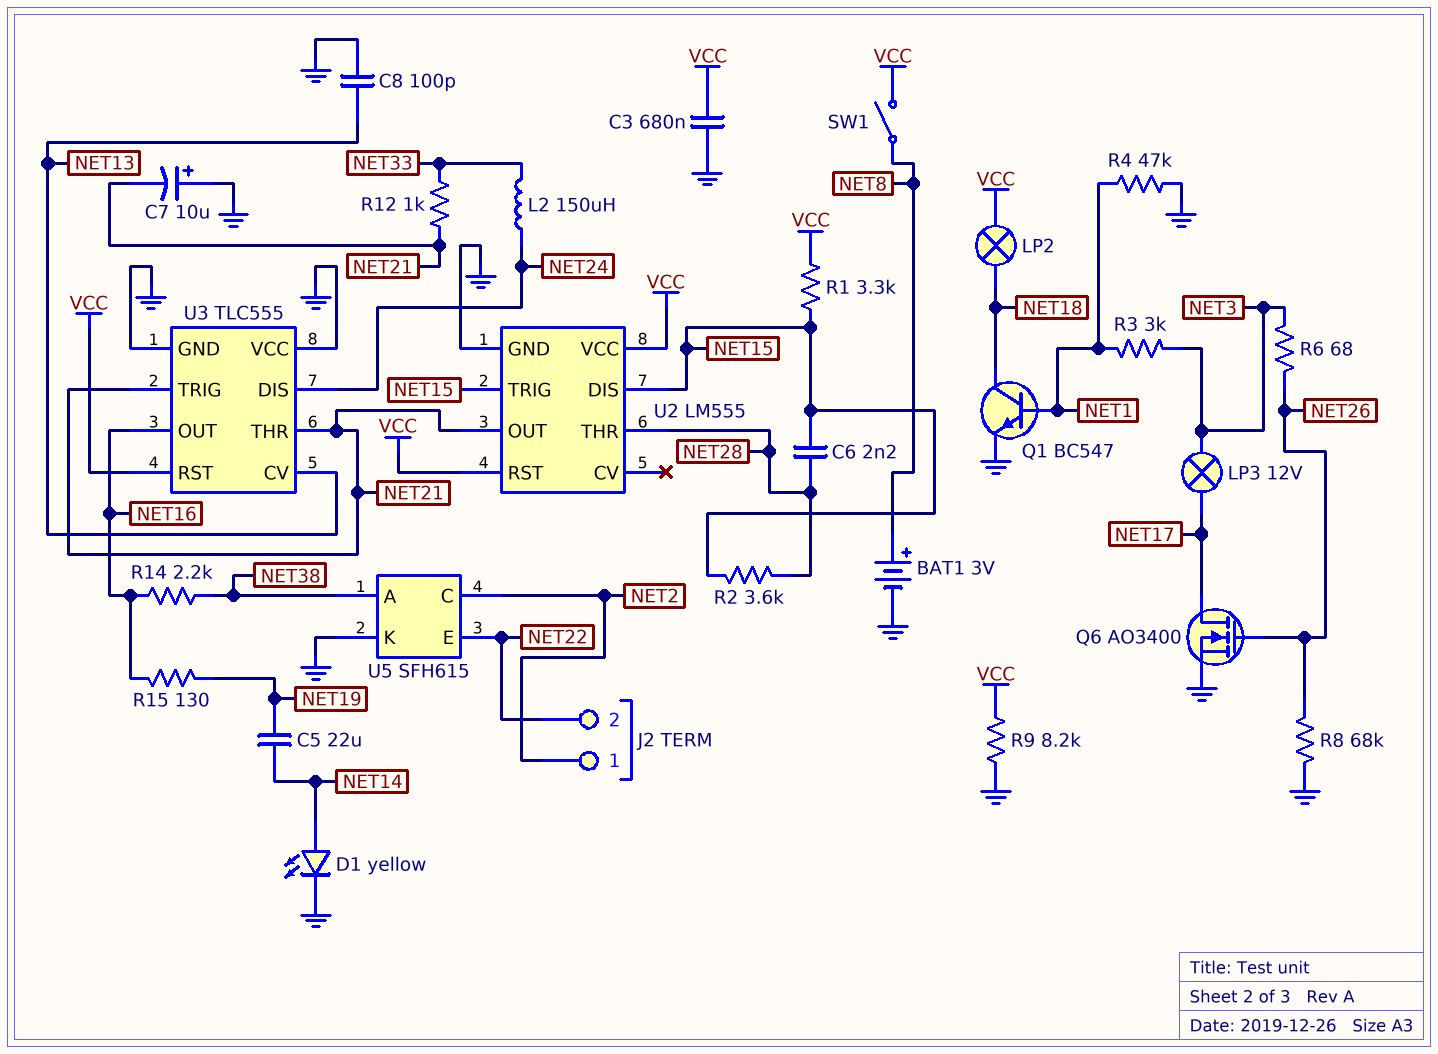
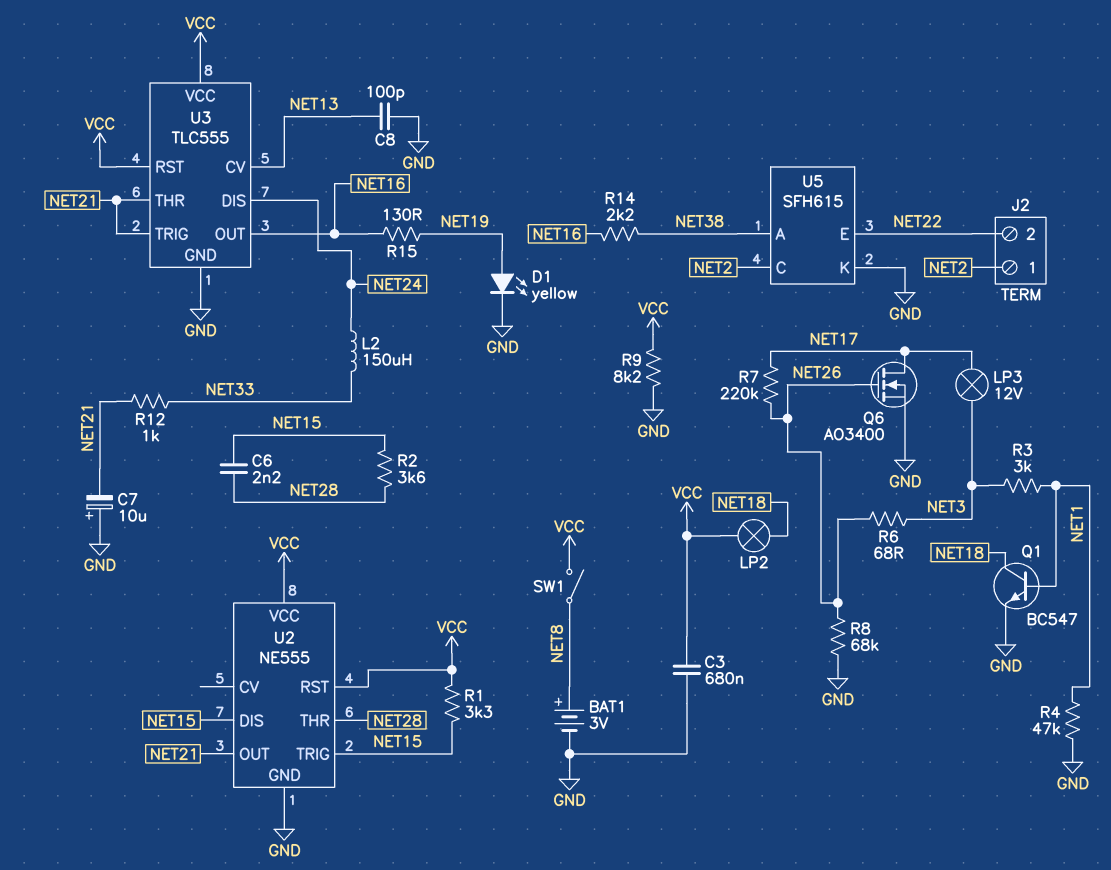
C5: 22uF (NET14, NET19) -> none
D1: LED yellow (A NET14, K GND) -> LED yellow (A NET19, K GND)
R7: none -> 220k (NET17, NET26)
U2: LM555 -> NE555
U3 pin VCC: GND -> VCC

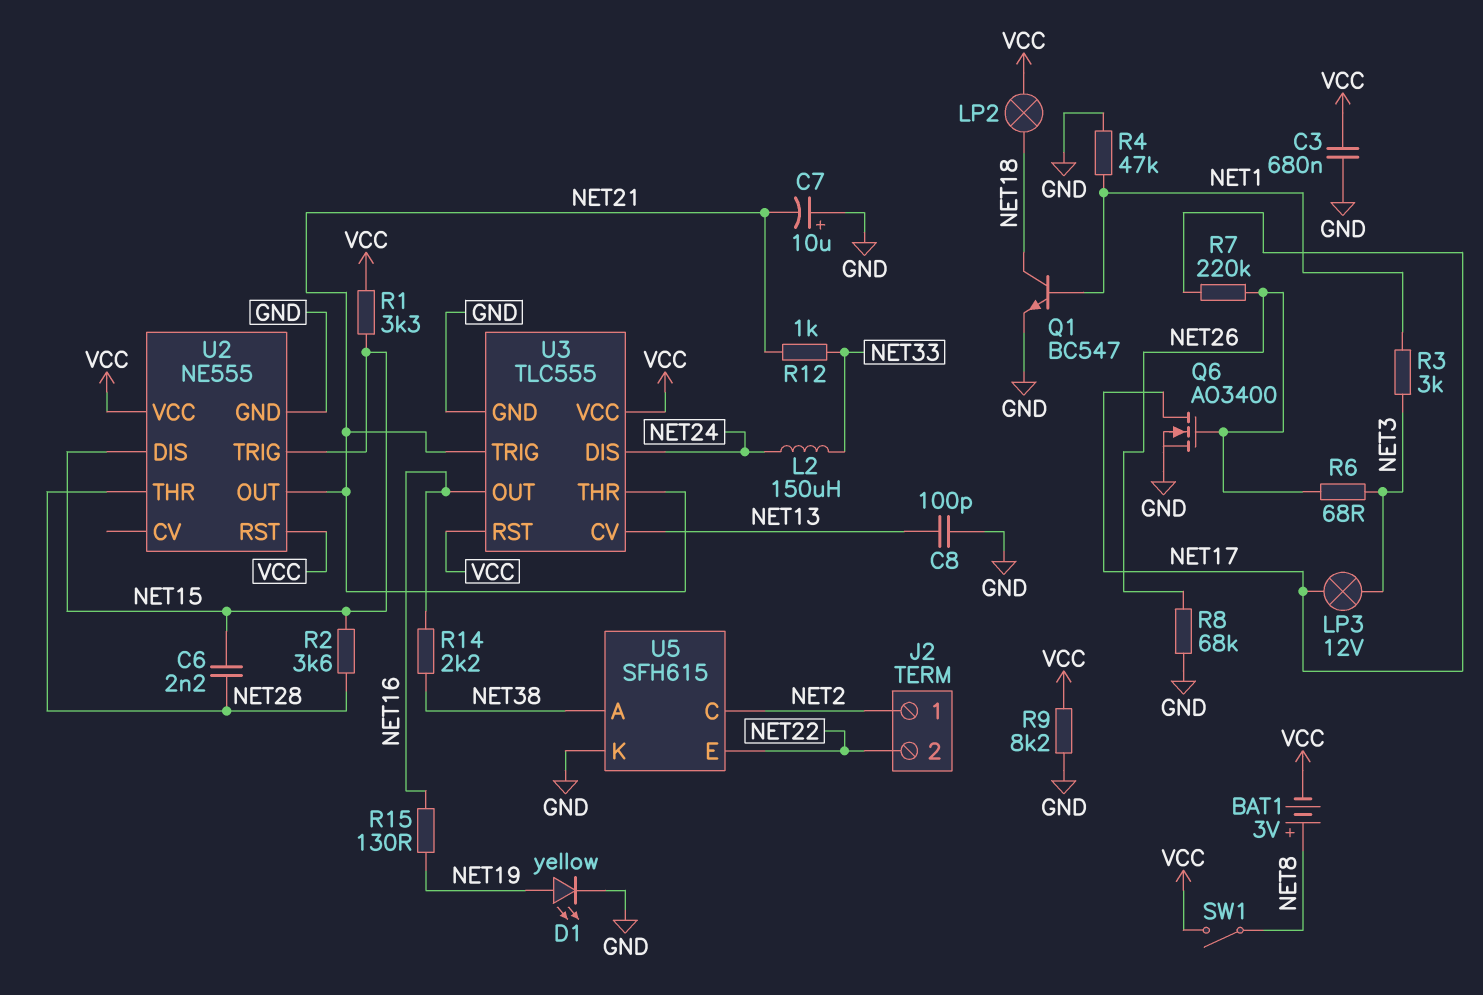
BAT1: 3V (plus NET8, minus GND) -> 3V (plus NET8, minus VCC)

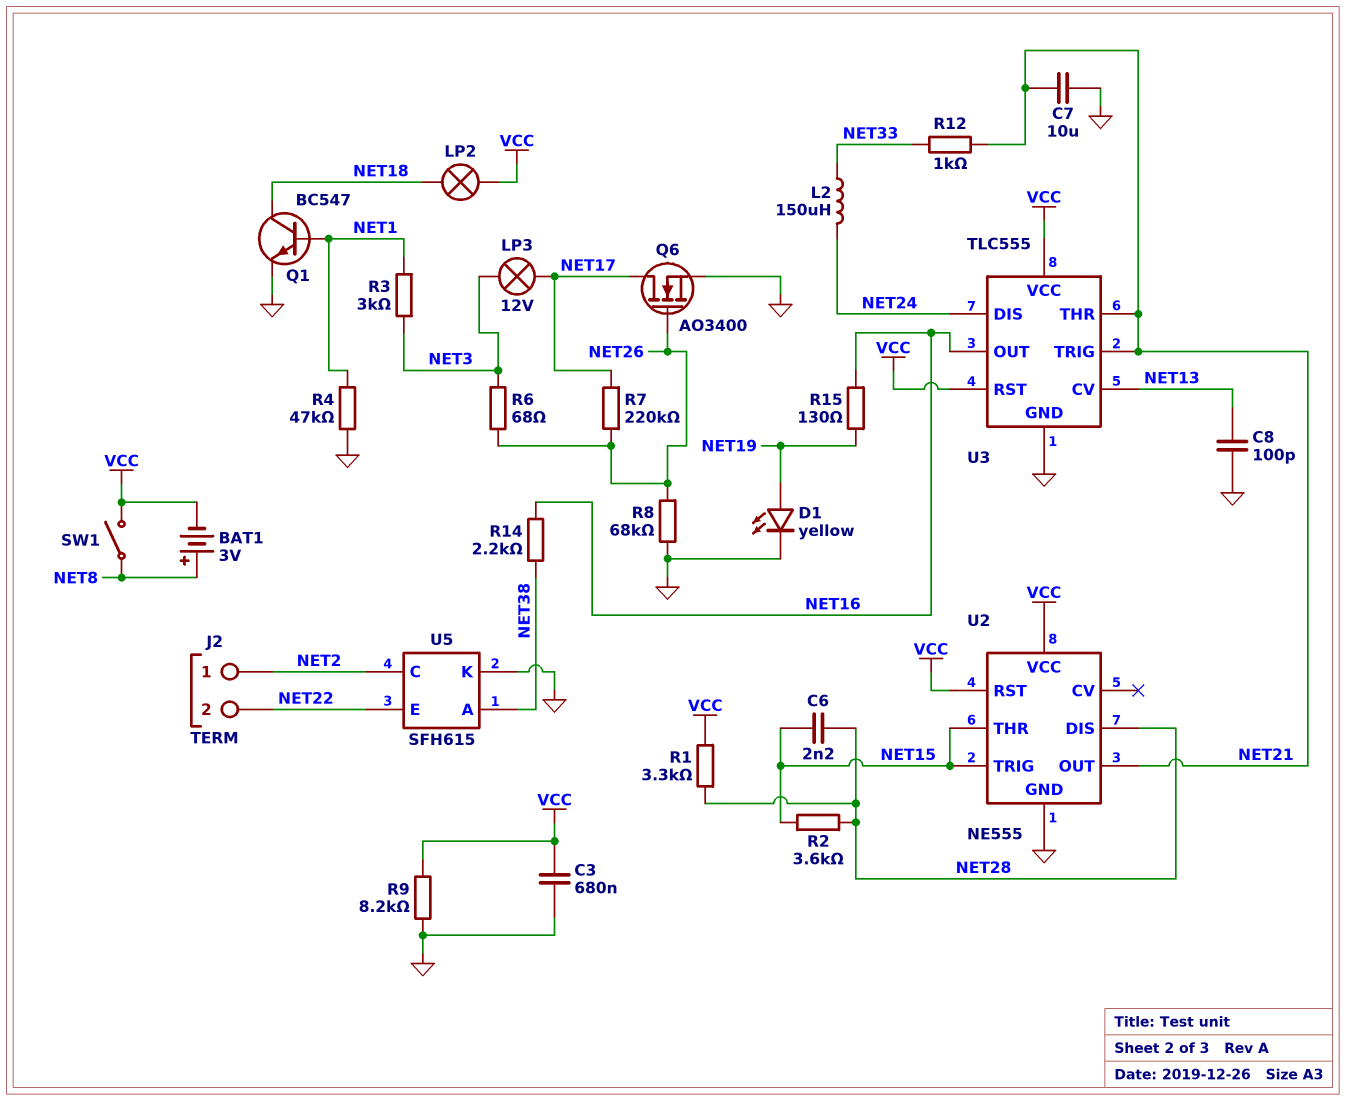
C7: 10uF (plus GND, minus NET21) -> 10uF (GND, NET21)
R1: 3.3k (NET15, VCC) -> 3.3k (NET28, VCC)
U2 pin DIS: NET15 -> NET28
U2 pin THR: NET28 -> NET15

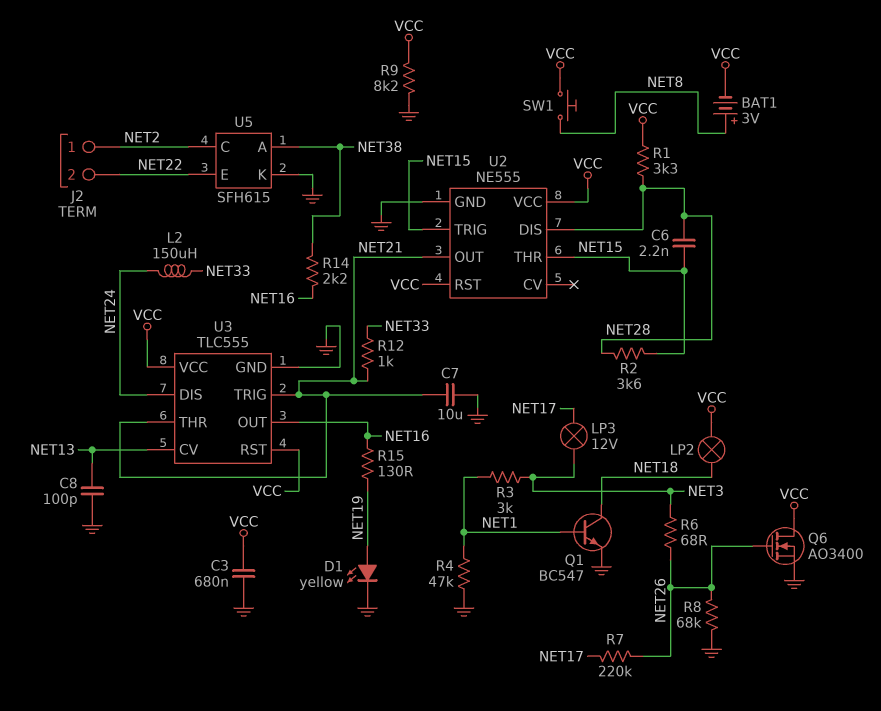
Q6: NMOS AO3400 (G NET26, D NET17, S GND) -> NMOS AO3400 (G NET26, D VCC, S GND)
SW1: switch (NET8, VCC) -> button (NET8, VCC)

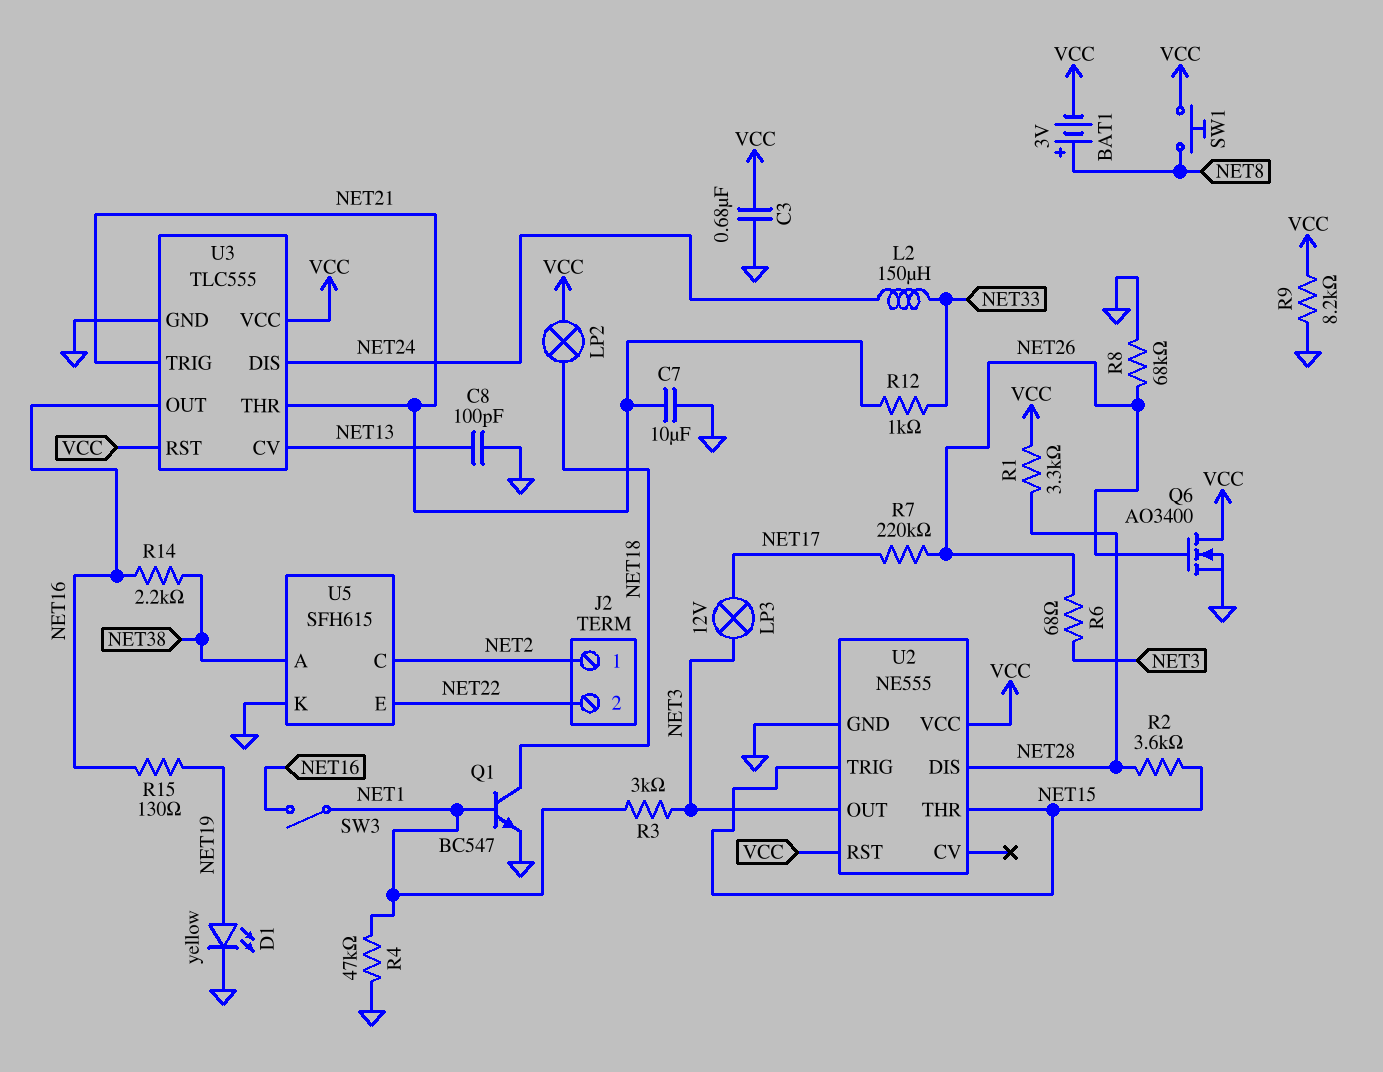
C6: 2.2nF (NET15, NET28) -> none
SW3: none -> switch (NET1, NET16)
U2 pin OUT: NET21 -> NET3

